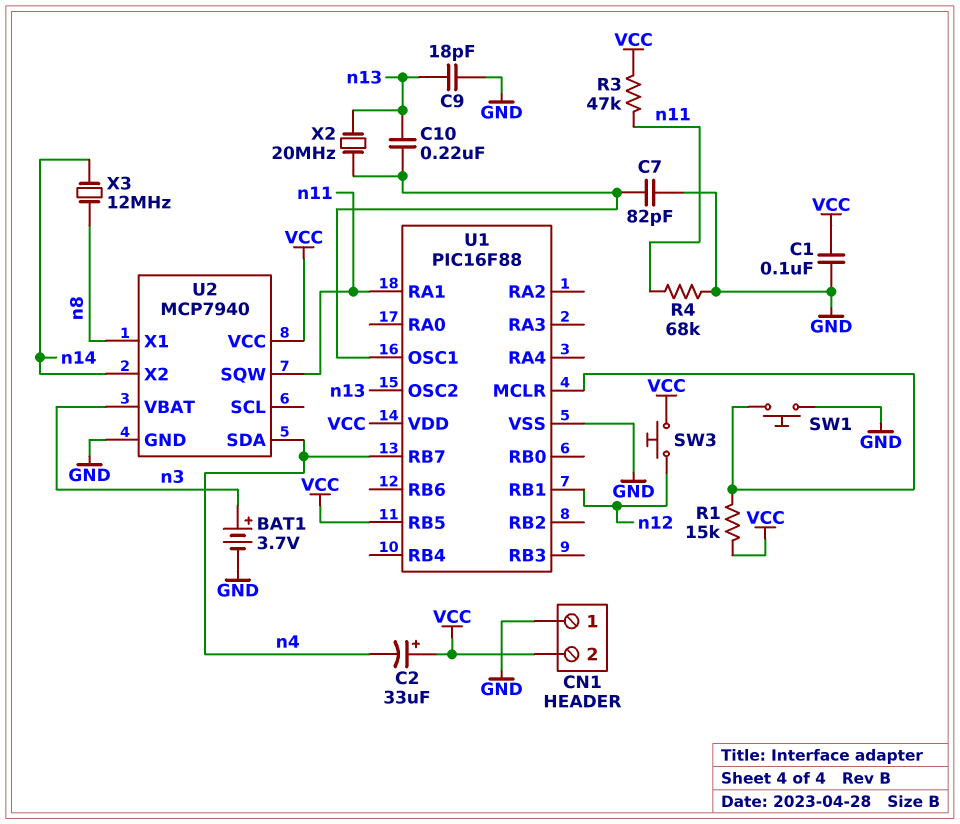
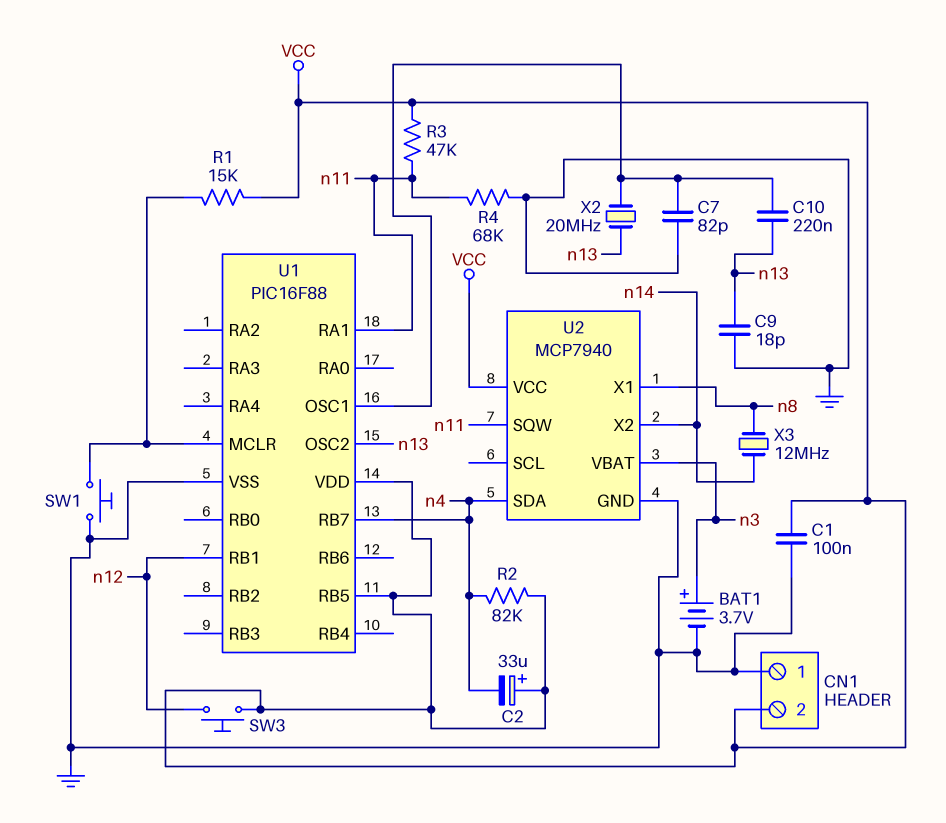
R2: none -> 82k (VCC, n4)

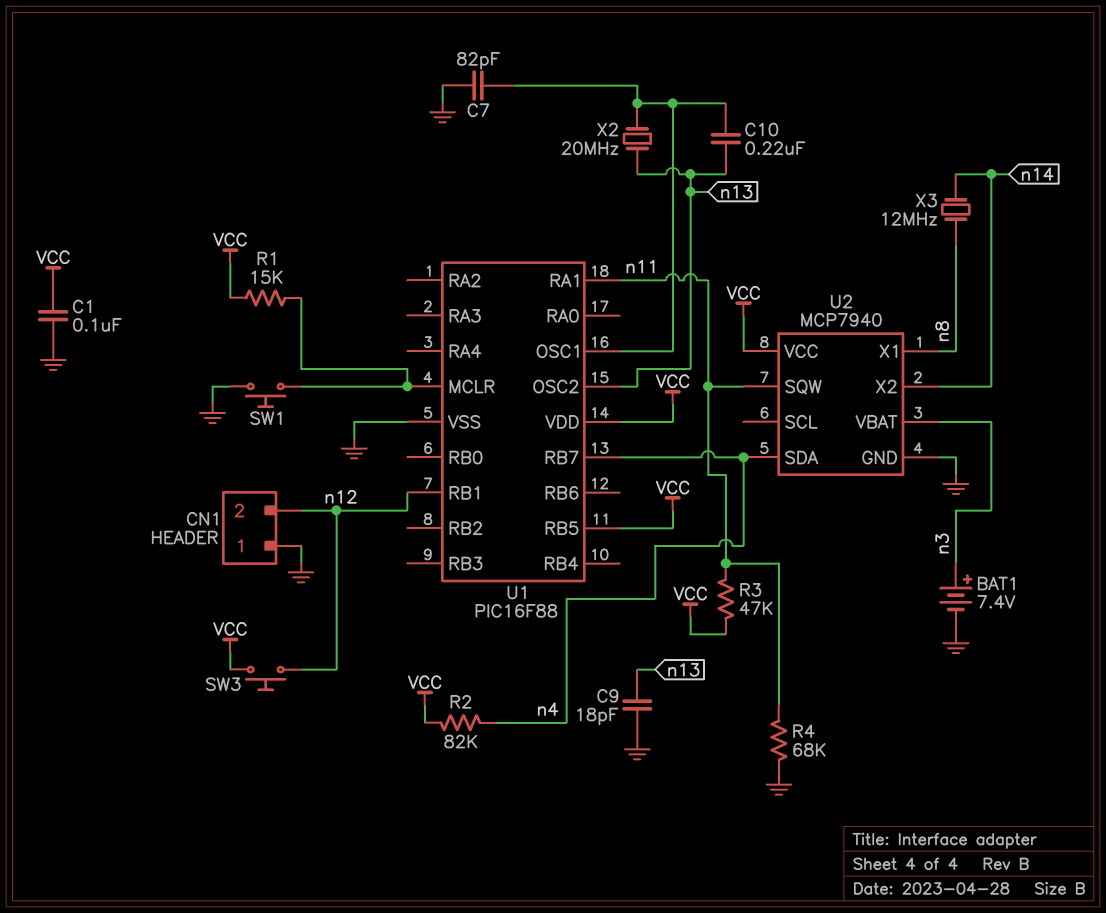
BAT1: 3.7V (plus n3, minus GND) -> 7.4V (plus n3, minus GND)
C2: 33uF (plus VCC, minus n4) -> none
CN1 pin 2: VCC -> n12

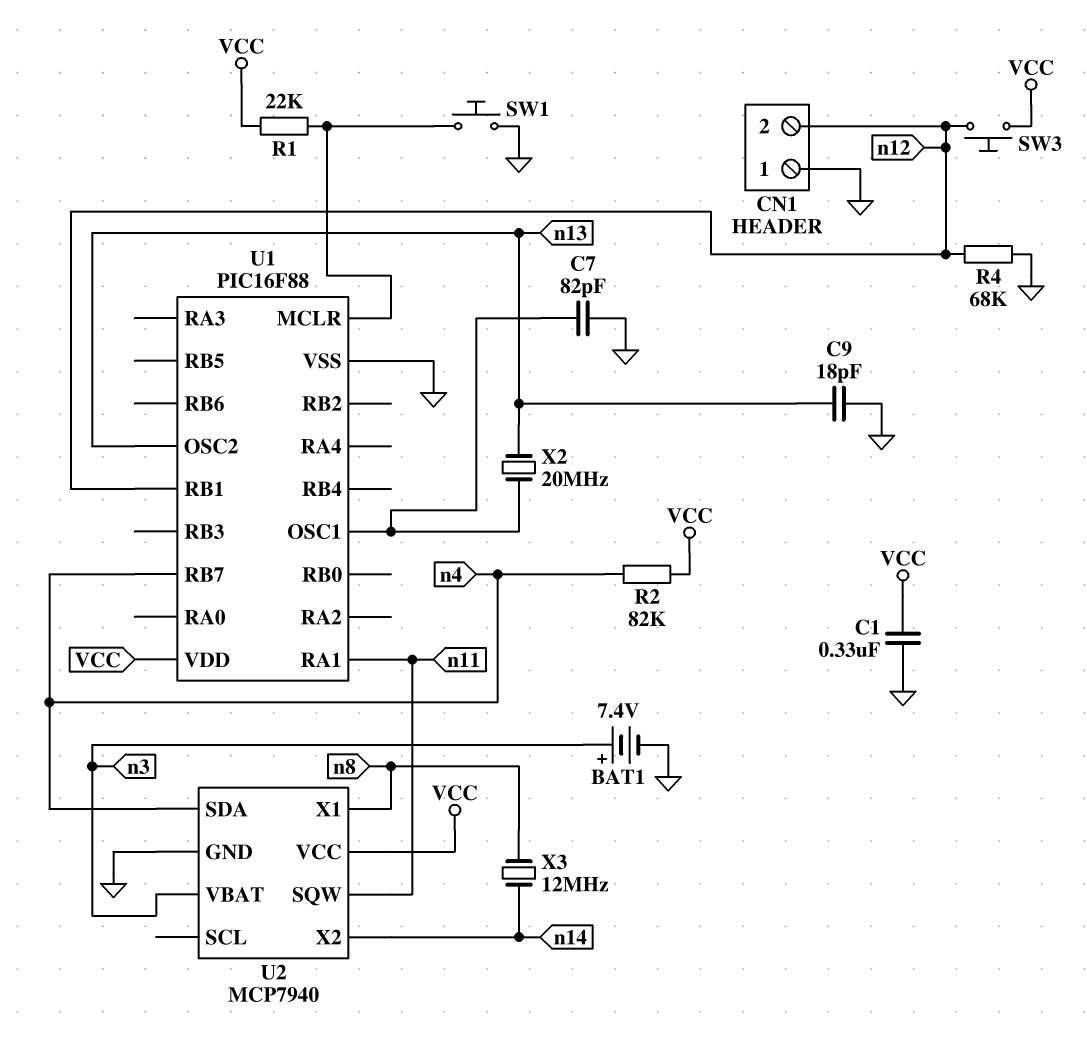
C1: 100nF (GND, VCC) -> 330nF (GND, VCC)
C10: 220nF (U1/OSC1, n13) -> none
R1: 15k (U1/MCLR, VCC) -> 22k (U1/MCLR, VCC)
R3: 47k (VCC, n11) -> none
R4: 68k (GND, n11) -> 68k (GND, n12)
U1 pin RB5: VCC -> none

